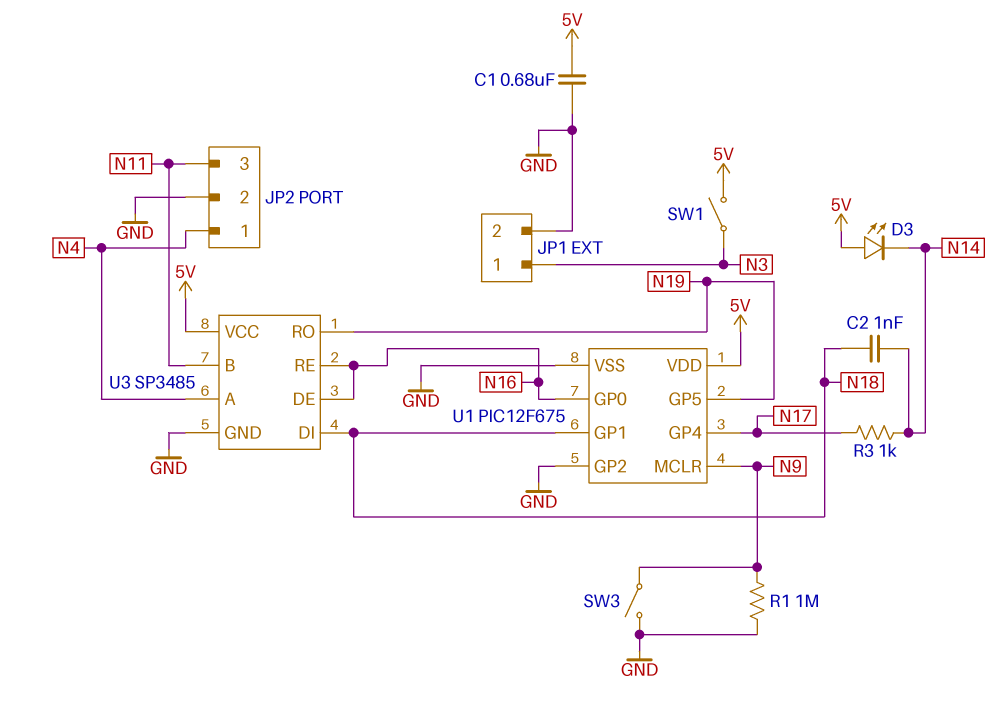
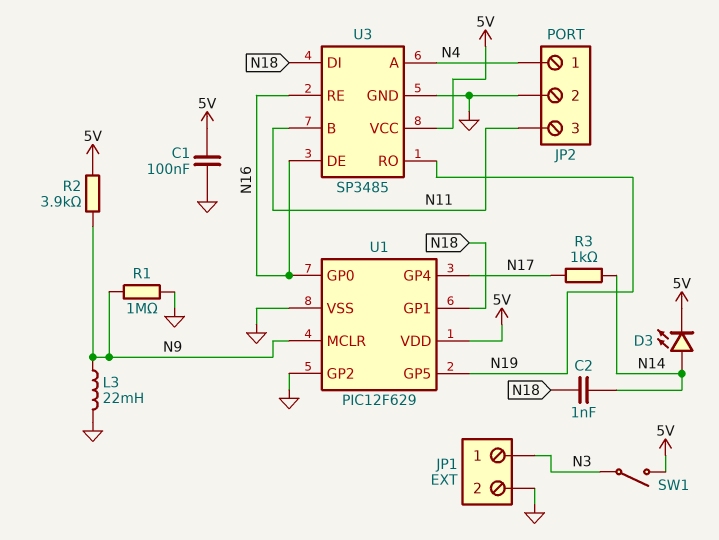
C1: 680nF (5V, GND) -> 100nF (5V, GND)
D3: LED (A 5V, K N14) -> LED (A N14, K 5V)
L3: none -> 22mH (GND, N9)
R2: none -> 3.9k (5V, N9)
SW3: switch (GND, N9) -> none
U1: PIC12F675 -> PIC12F629

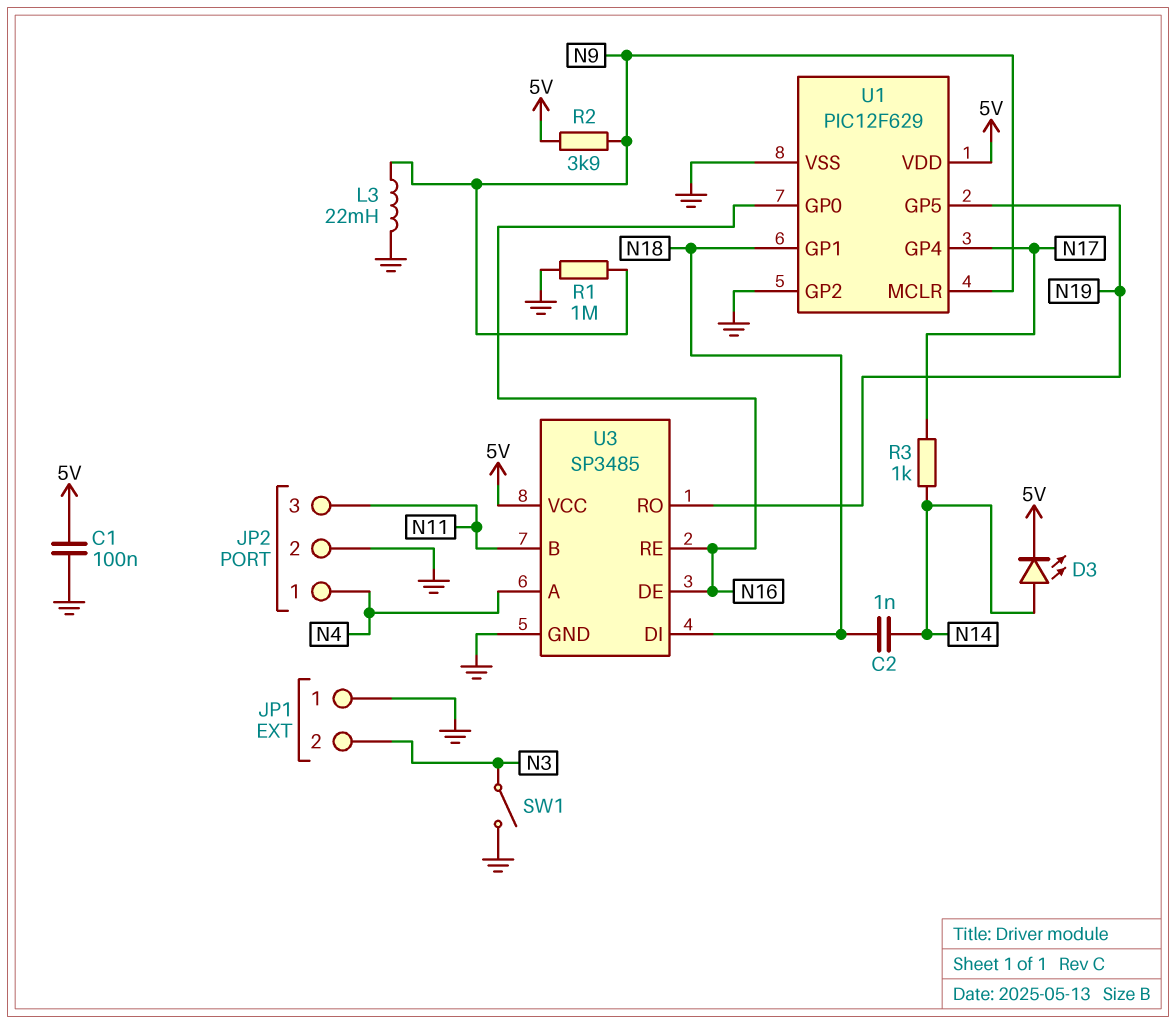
JP1 pin 1: N3 -> GND
JP1 pin 2: GND -> N3
SW1: switch (5V, N3) -> switch (GND, N3)

